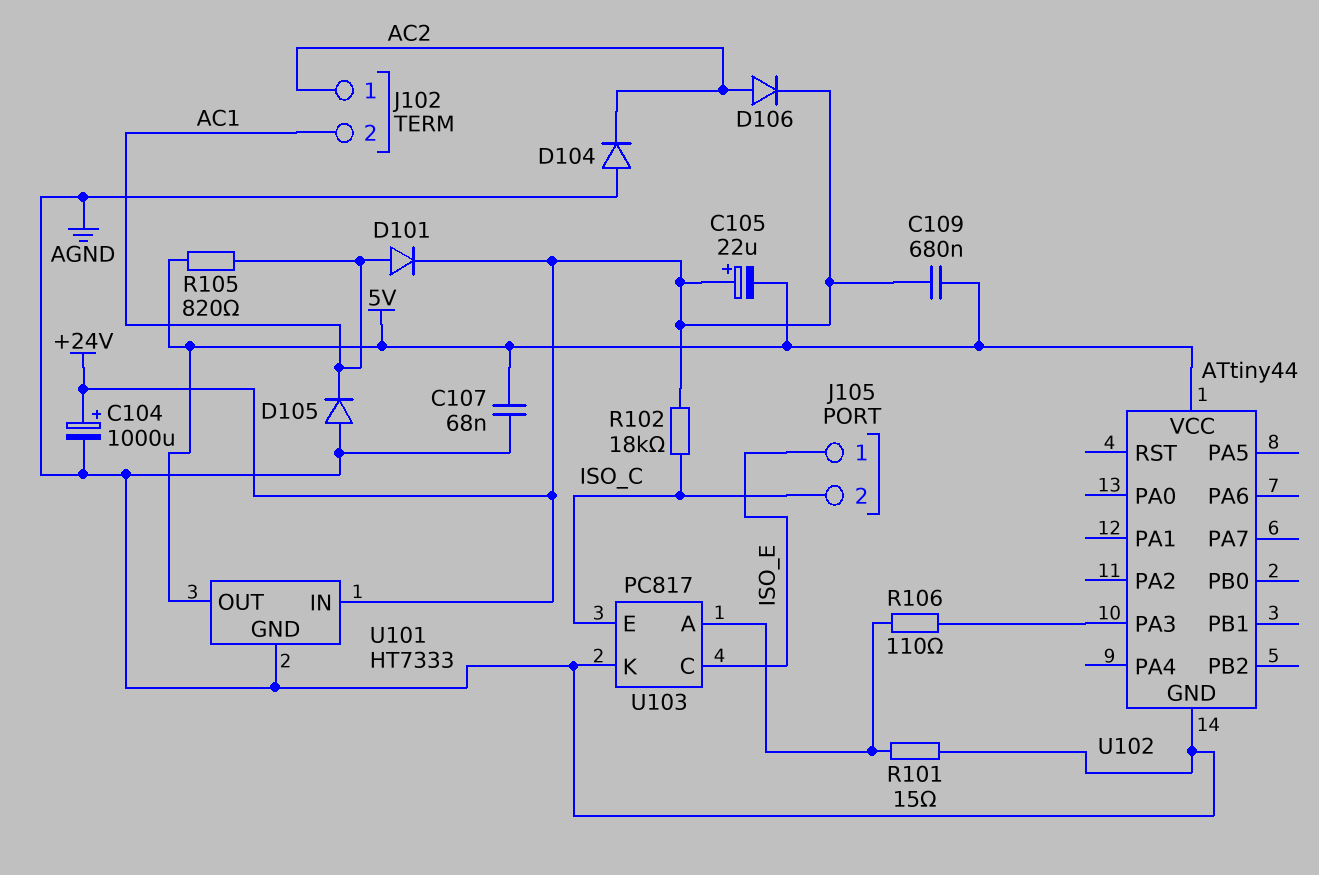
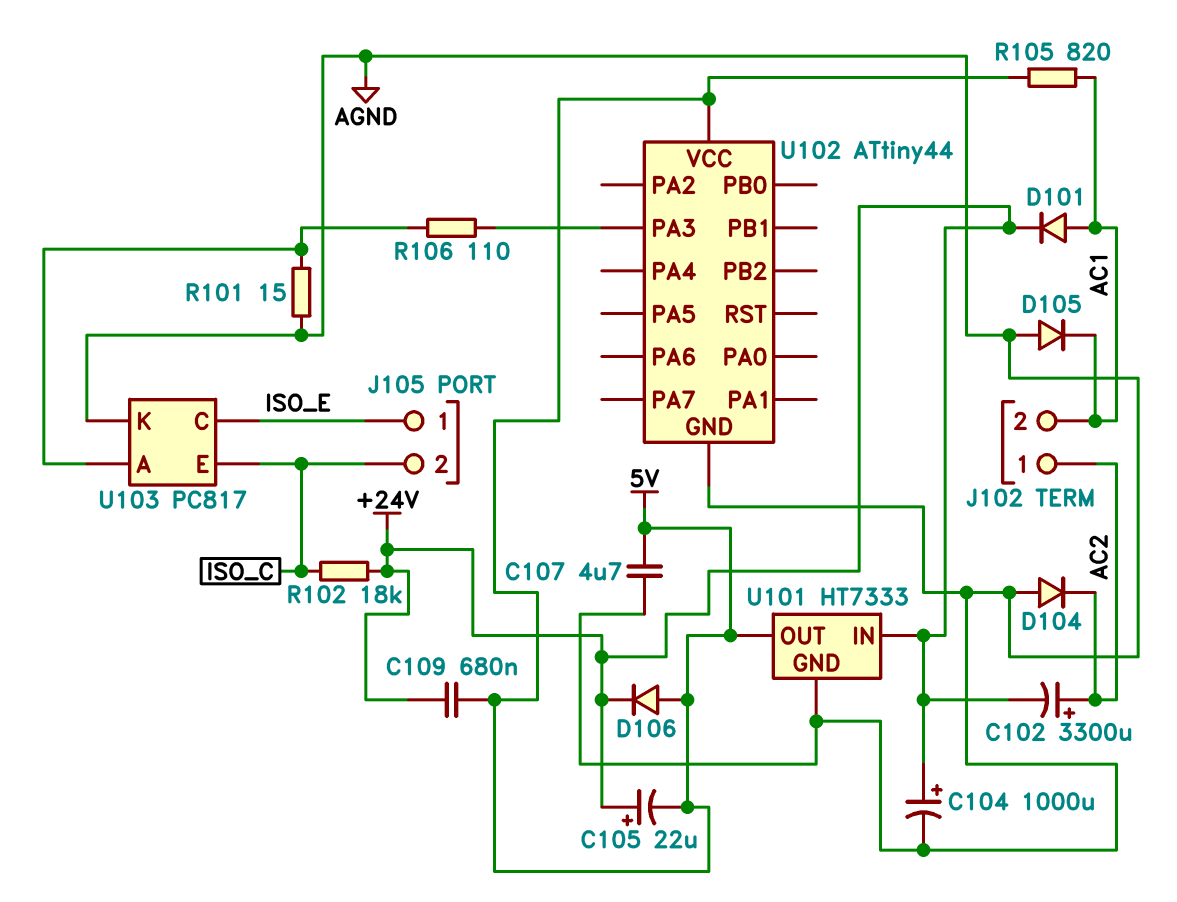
C102: none -> 3300uF (plus AC2, minus +24V)
C107: 68nF (5V, AGND) -> 4.7uF (5V, AGND)
D106: diode (A AC2, K +24V) -> diode (A 5V, K +24V)

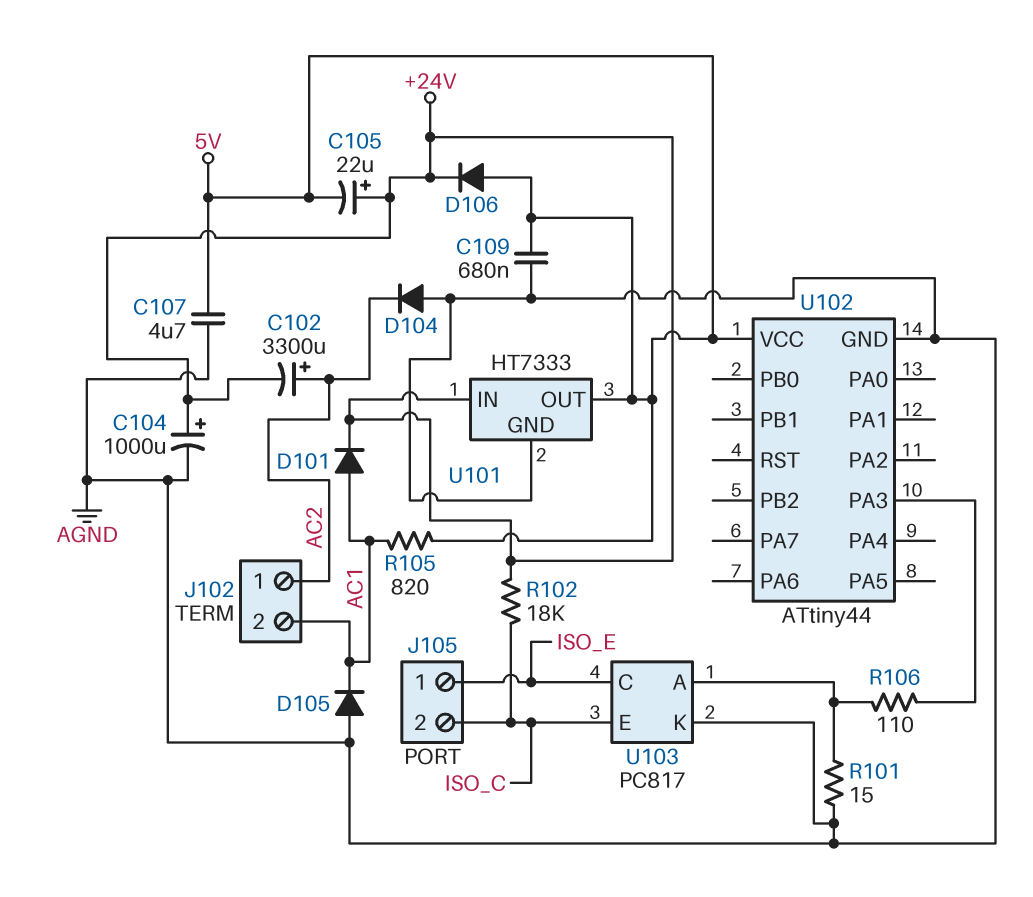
C109: 680nF (+24V, 5V) -> 680nF (5V, AGND)

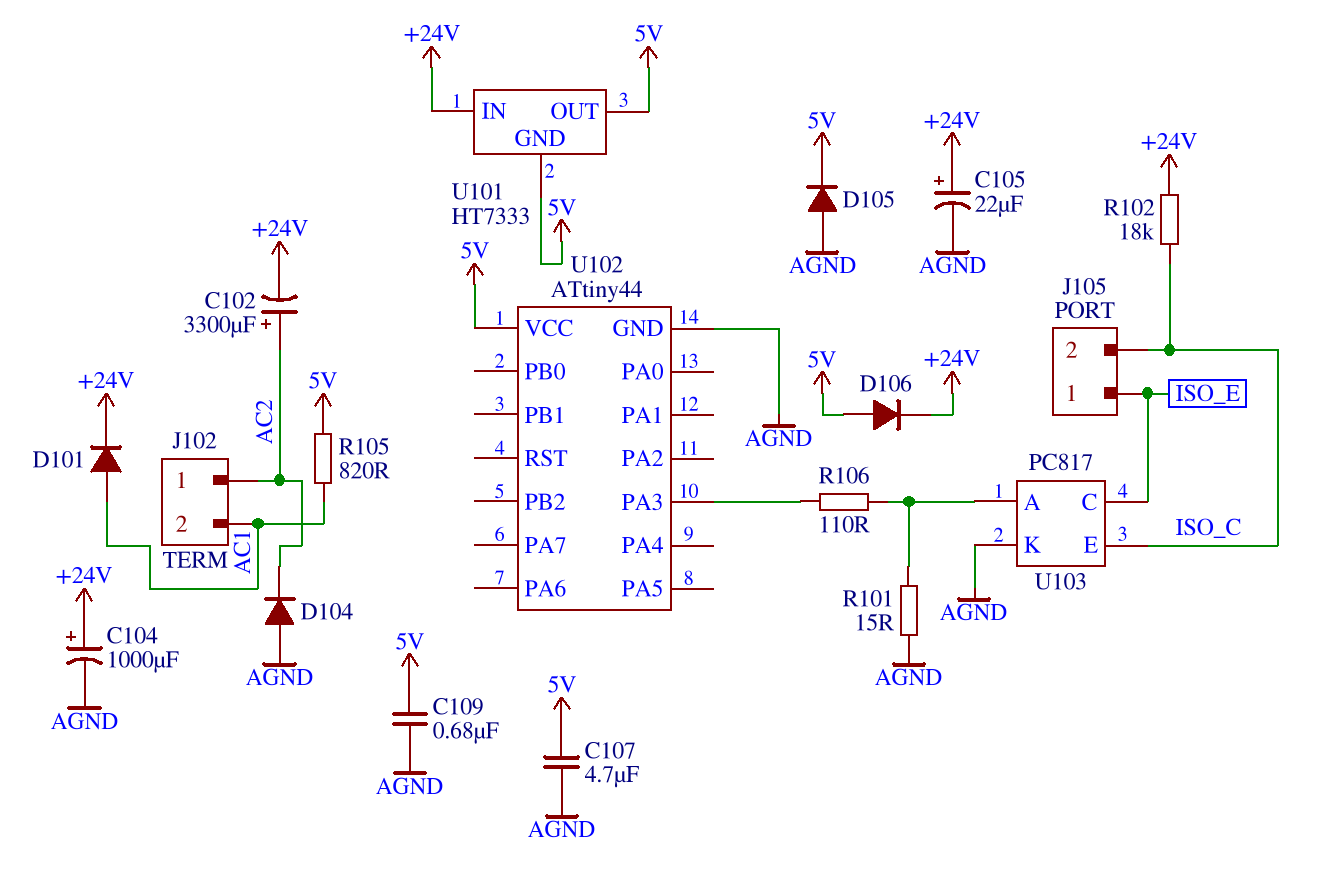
C105: 22uF (plus +24V, minus 5V) -> 22uF (plus +24V, minus AGND)
D105: diode (A AGND, K AC1) -> diode (A AGND, K 5V)
U101 pin GND: AGND -> 5V

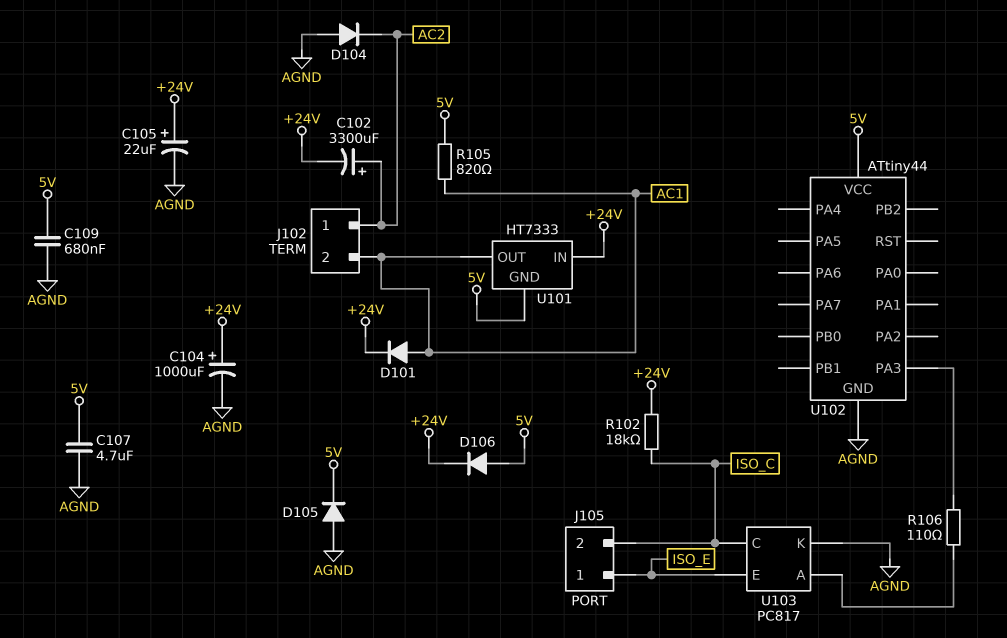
R101: 15 (AGND, U103/A) -> none
U101 pin OUT: 5V -> AC1
U103 pin C: ISO_E -> ISO_C
U103 pin E: ISO_C -> ISO_E

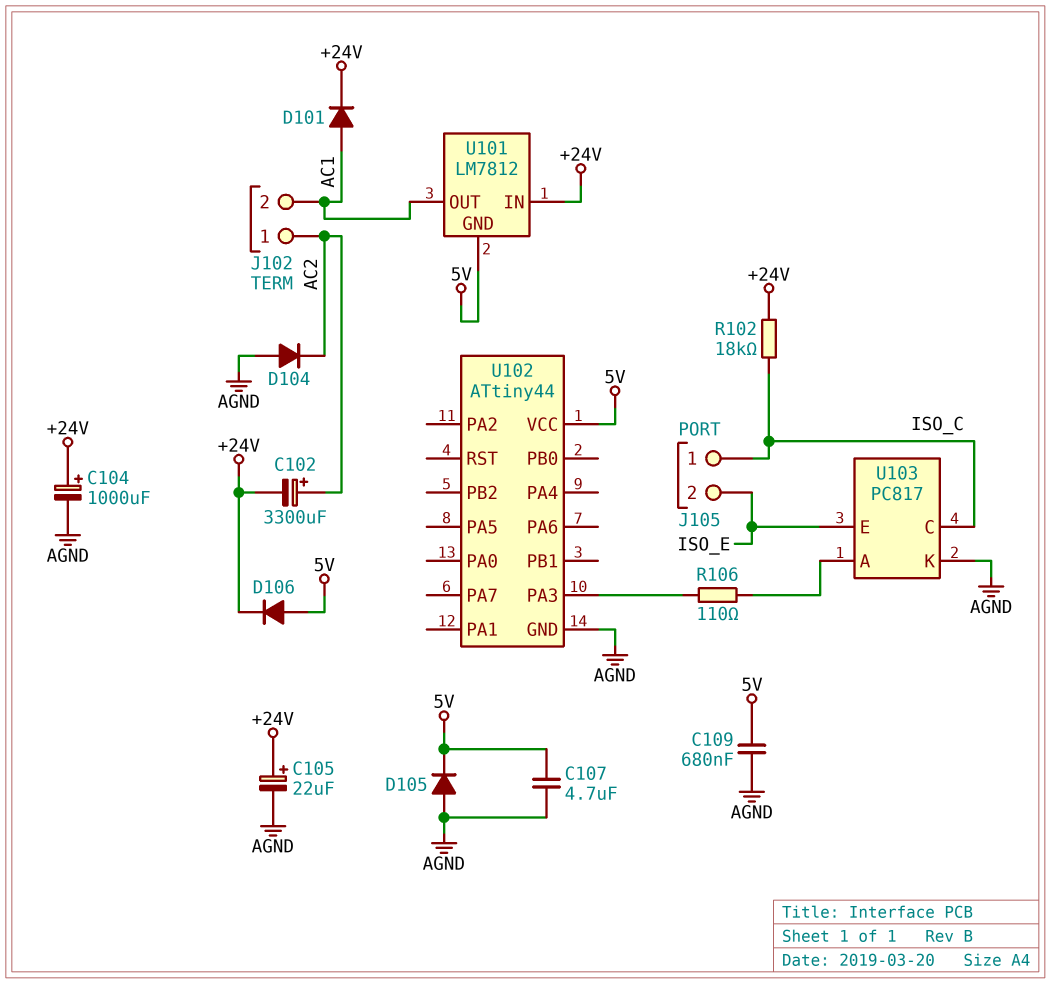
J105 pin 1: ISO_E -> ISO_C
J105 pin 2: ISO_C -> ISO_E
R105: 820 (5V, AC1) -> none
U101: HT7333 -> LM7812

